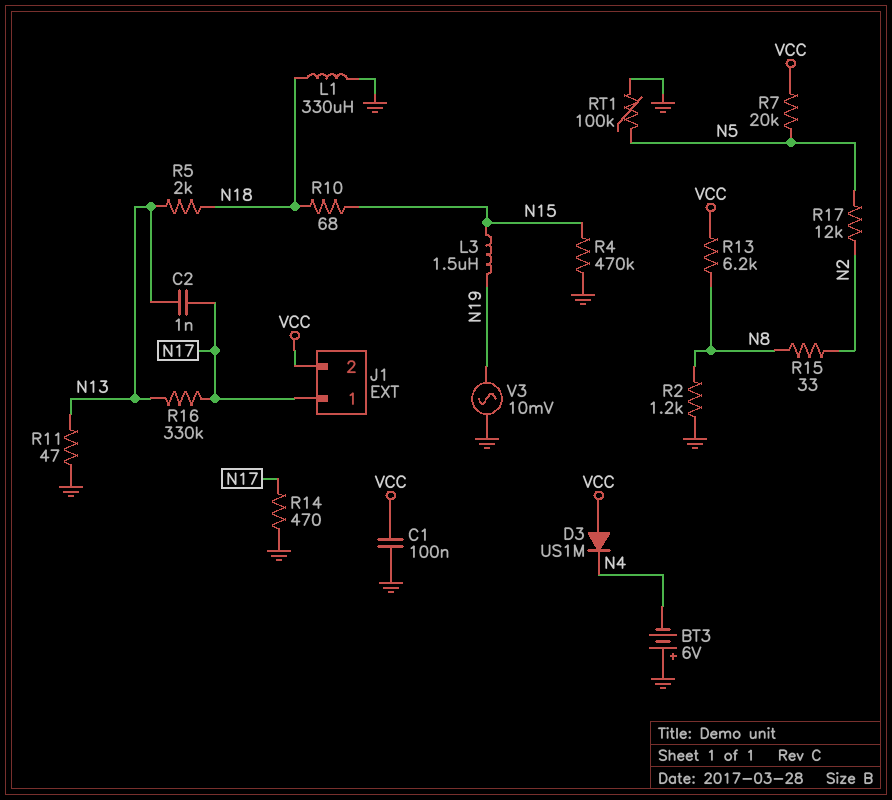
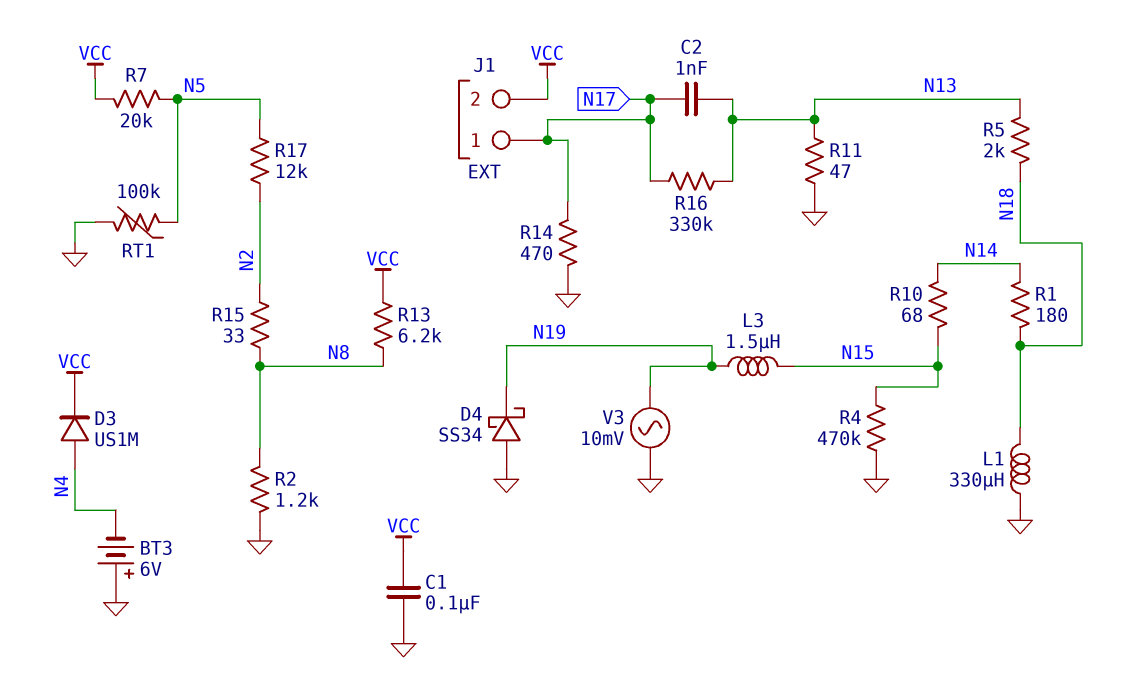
D3: diode US1M (A VCC, K N4) -> diode US1M (A N4, K VCC)
D4: none -> schottky SS34 (A GND, K N19)
R1: none -> 180 (N14, N18)
R10: 68 (N15, N18) -> 68 (N14, N15)

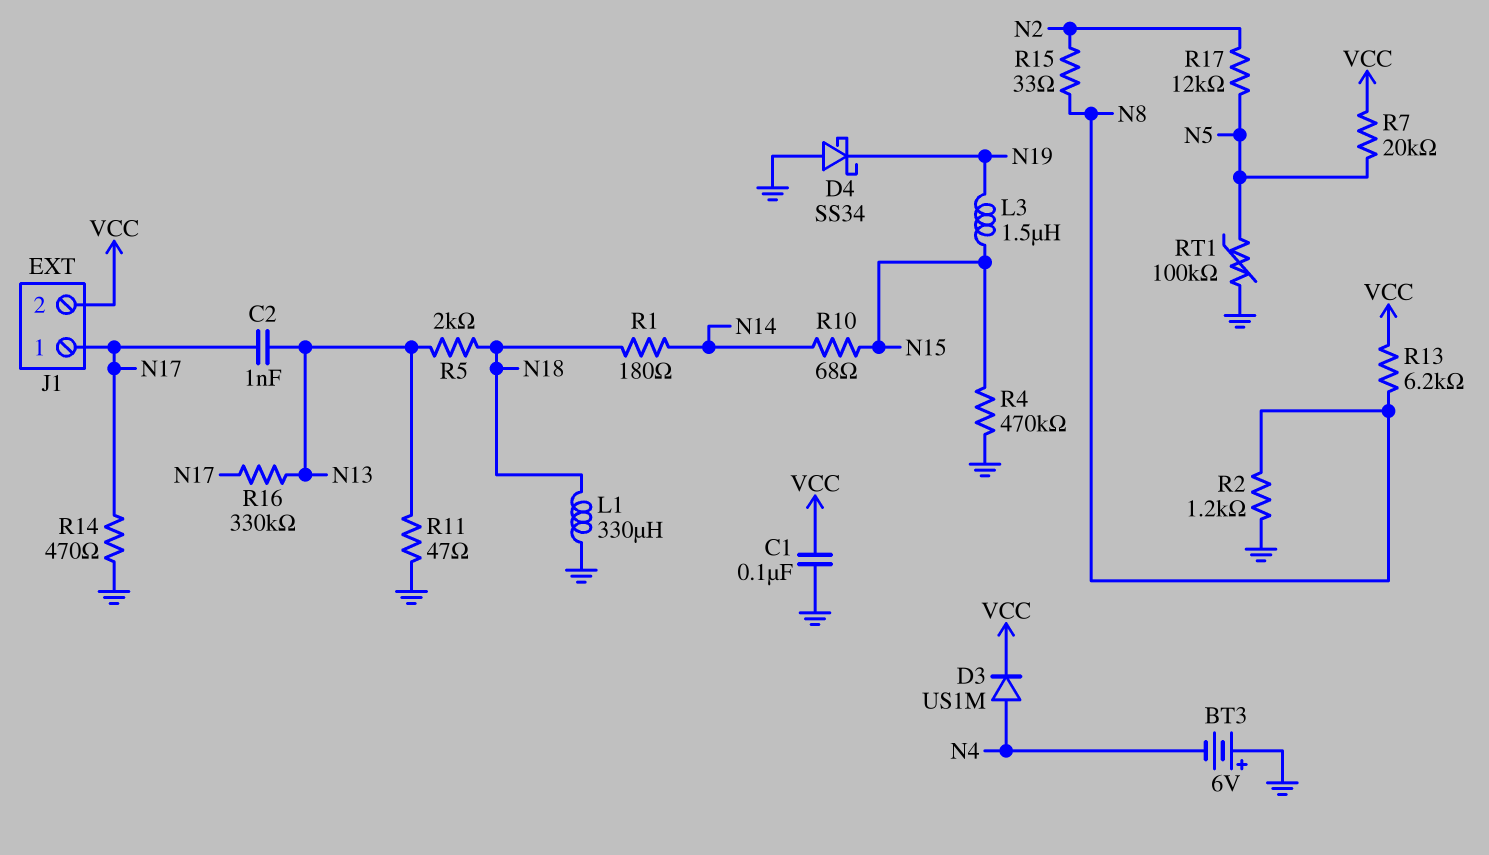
V3: AC 10mV (GND, N19) -> none

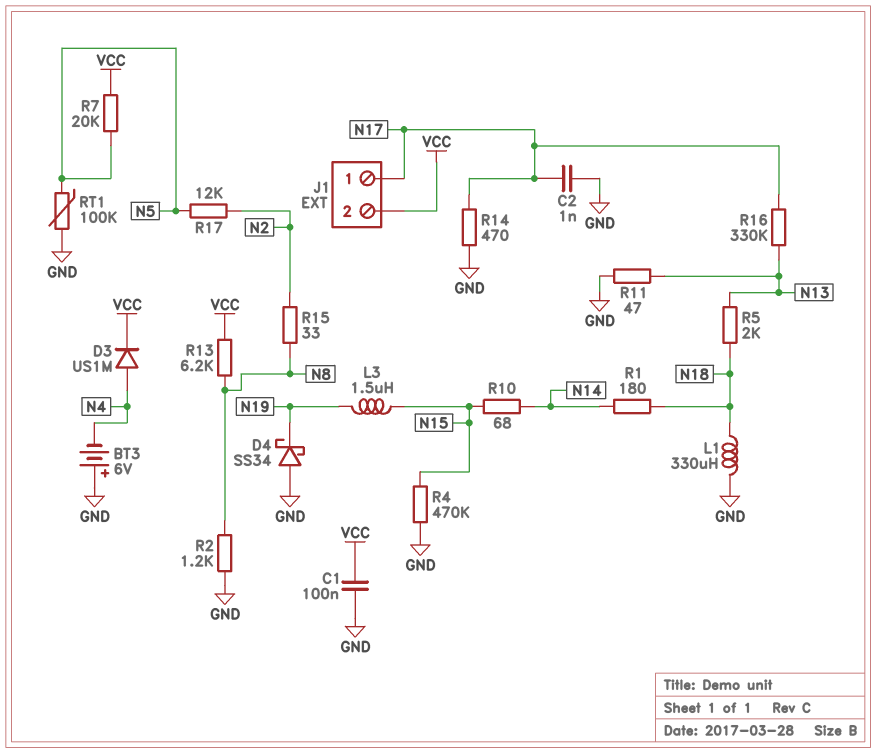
C2: 1nF (N13, N17) -> 1nF (GND, N17)

